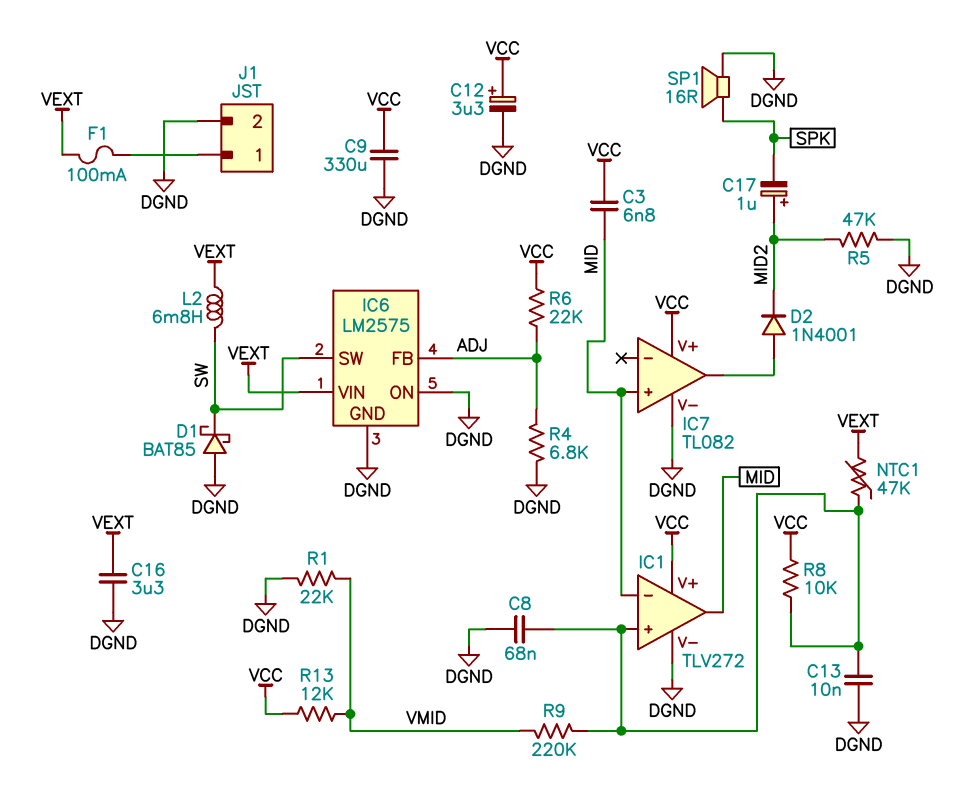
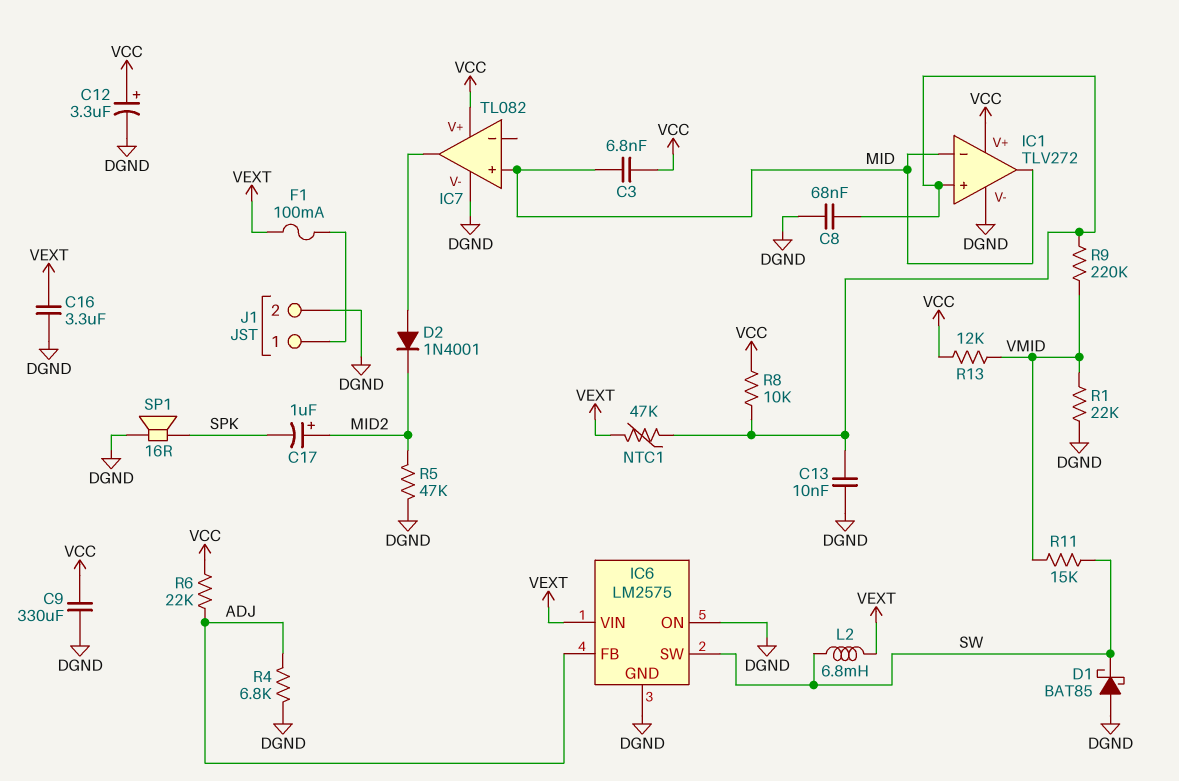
R11: none -> 15k (SW, VMID)

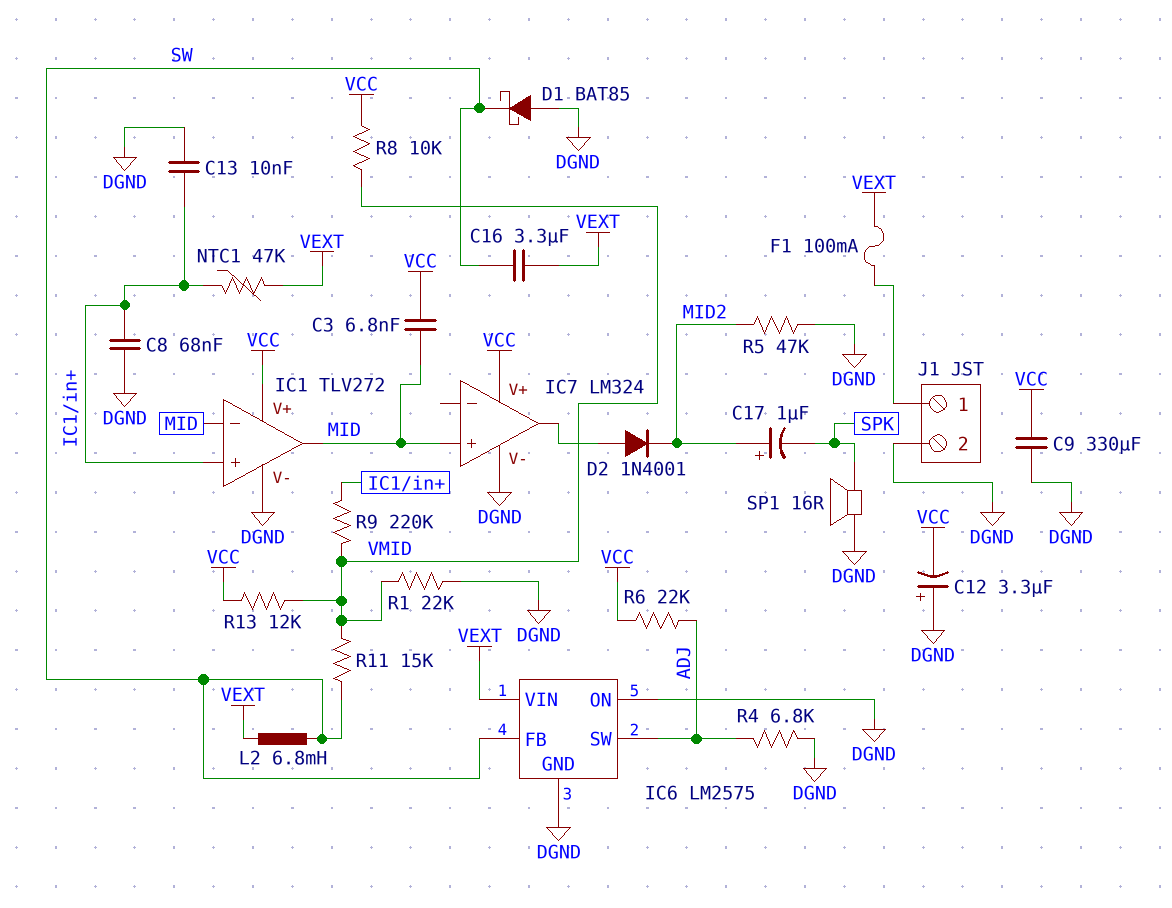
C12: 3.3uF (plus VCC, minus DGND) -> 3.3uF (plus DGND, minus VCC)
C16: 3.3uF (DGND, VEXT) -> 3.3uF (SW, VEXT)
IC6 pin FB: ADJ -> SW
IC6 pin SW: SW -> ADJ
IC7: TL082 -> LM324
R8: 10k (IC1/in+, VCC) -> 10k (VCC, VMID)

